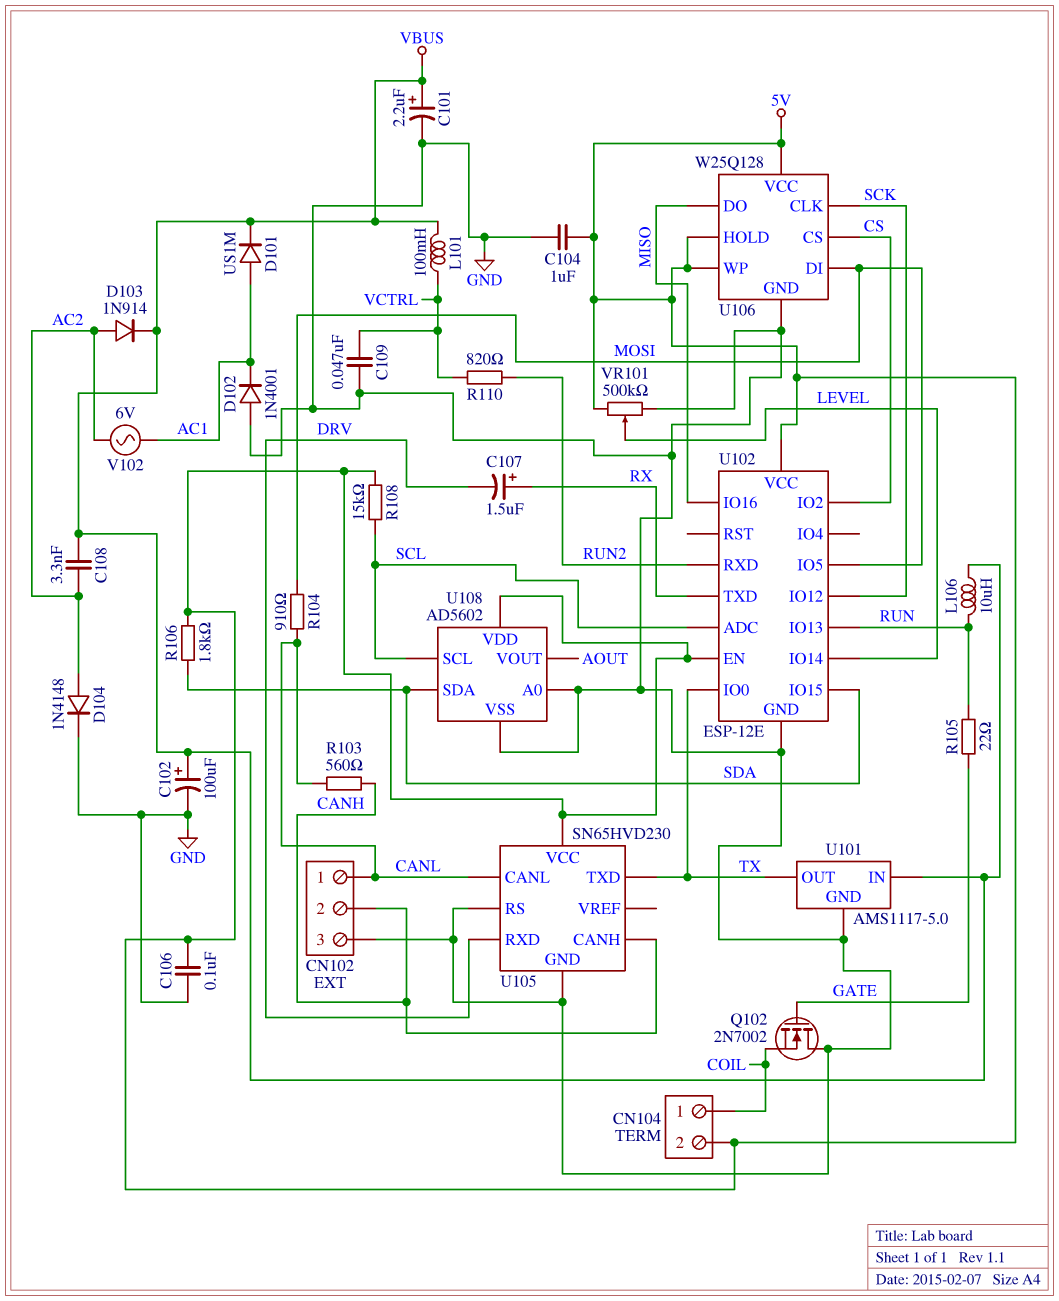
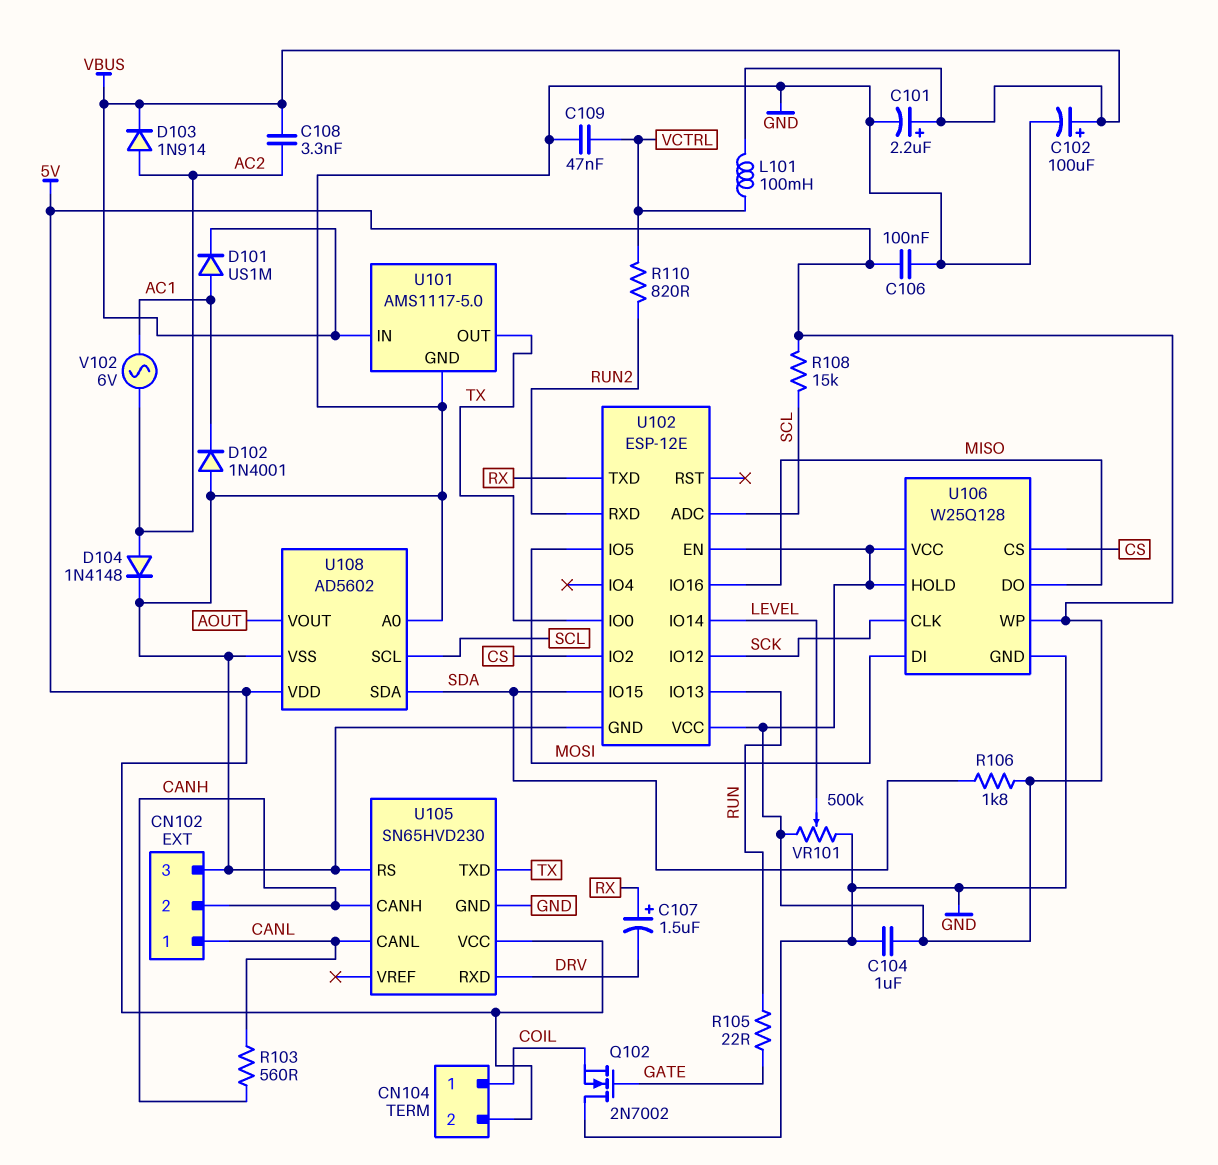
L106: 10uH (RUN, VBUS) -> none
R104: 910 (CANL, MOSI) -> none

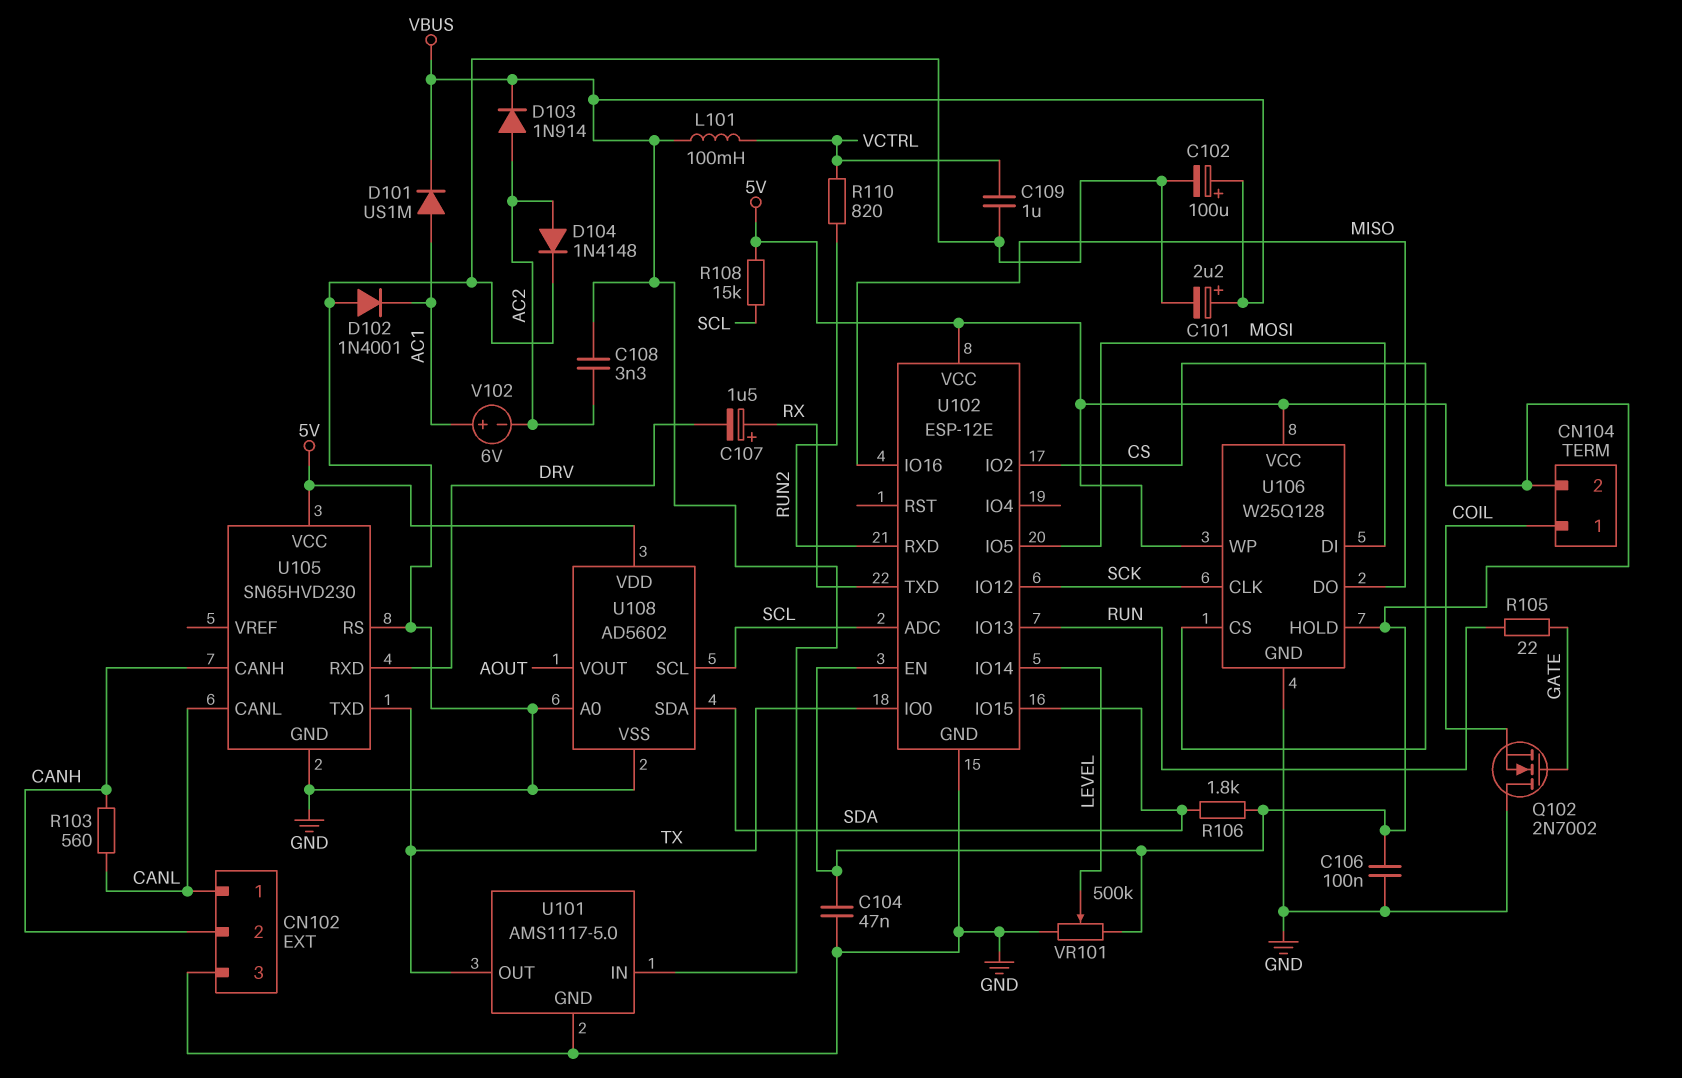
C104: 1uF (5V, GND) -> 47nF (5V, GND)
C109: 47nF (GND, VCTRL) -> 1uF (GND, VCTRL)
V102: AC 6V (AC1, AC2) -> 6V (plus AC1, minus AC2)

